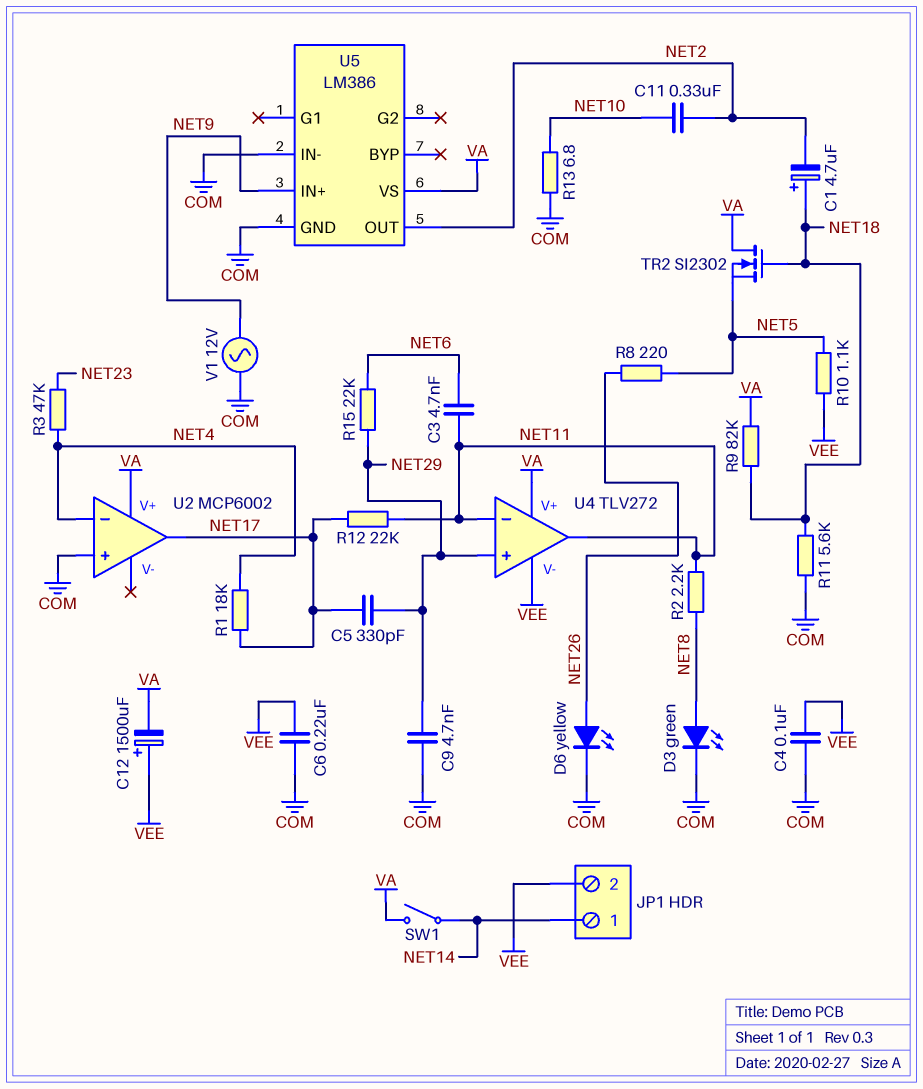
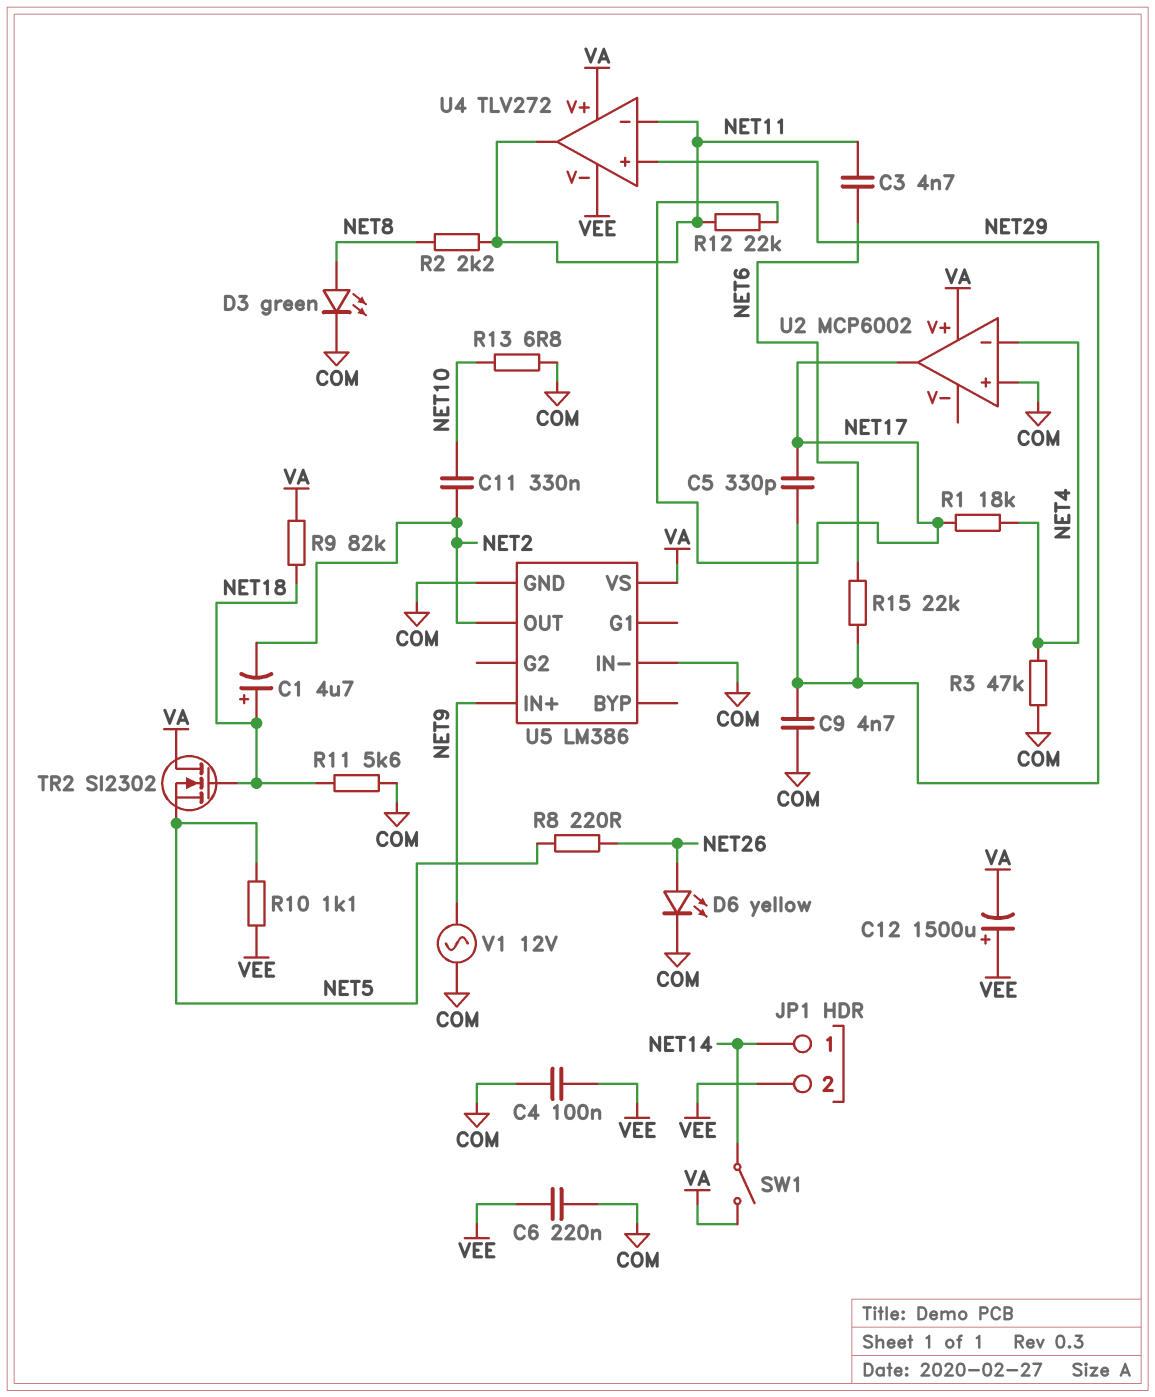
R3: 47k (NET4, NET23) -> 47k (COM, NET4)

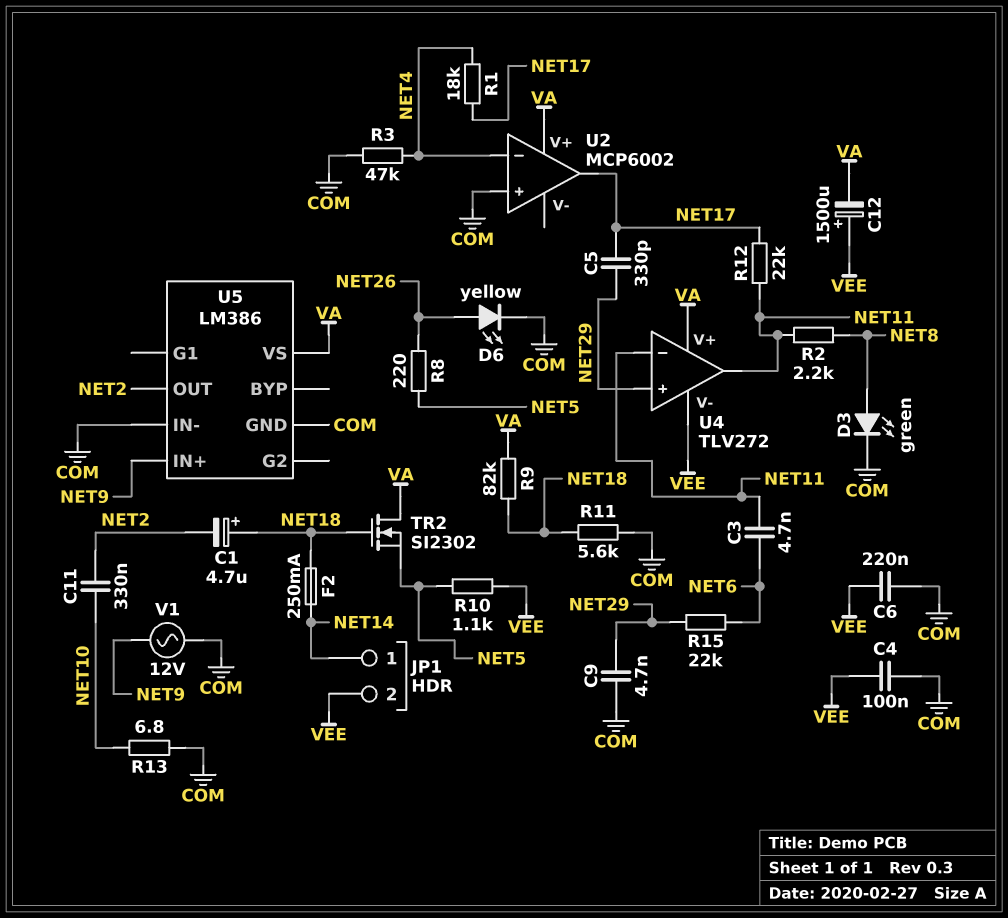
F2: none -> 250mA (NET14, NET18)
SW1: switch (NET14, VA) -> none

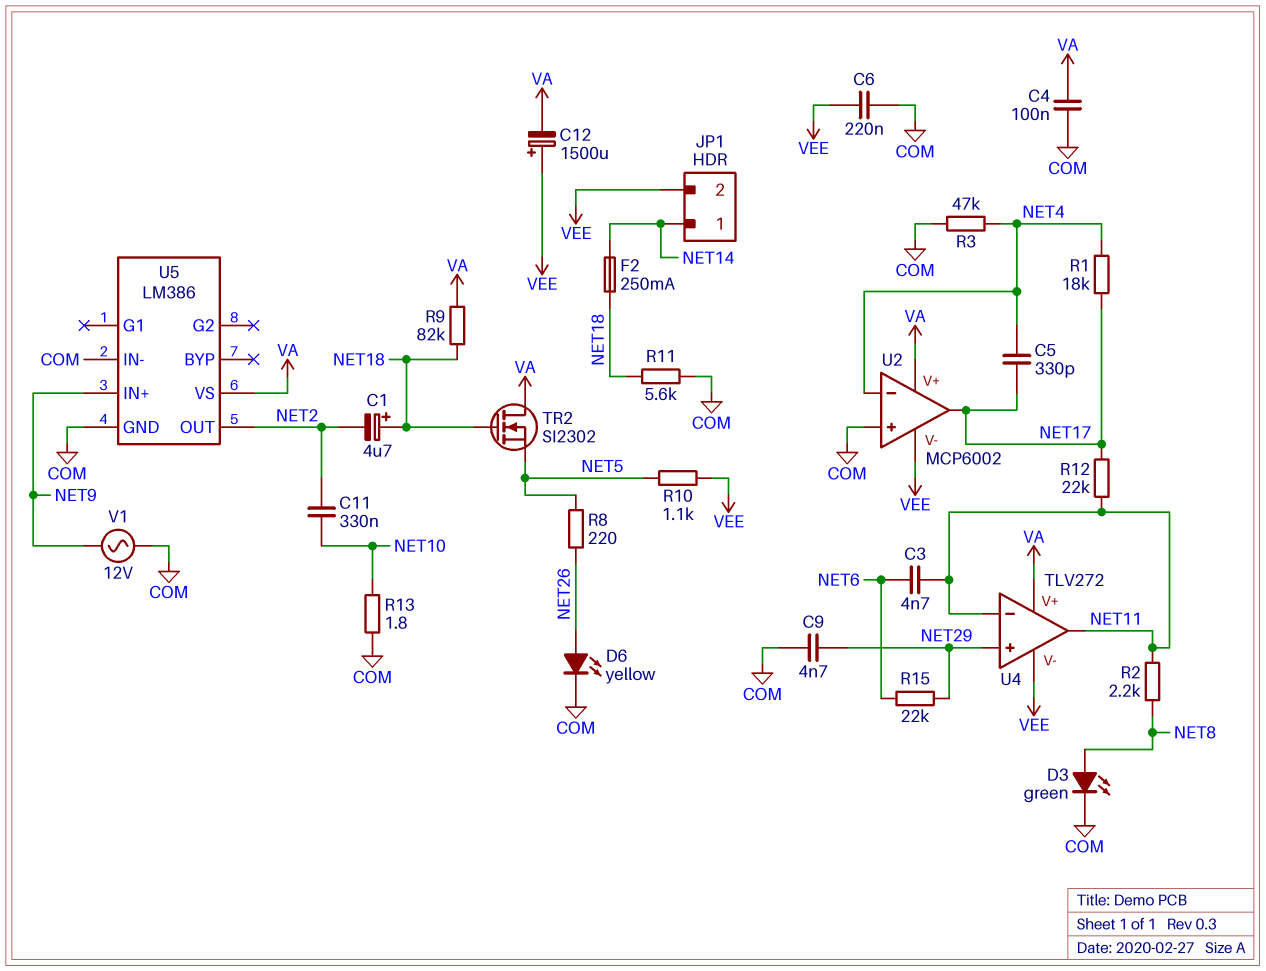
C4: 100nF (COM, VEE) -> 100nF (COM, VA)
C5: 330pF (NET17, NET29) -> 330pF (NET4, NET17)
R13: 6.8 (COM, NET10) -> 1.8 (COM, NET10)
U2 pin V-: none -> VEE

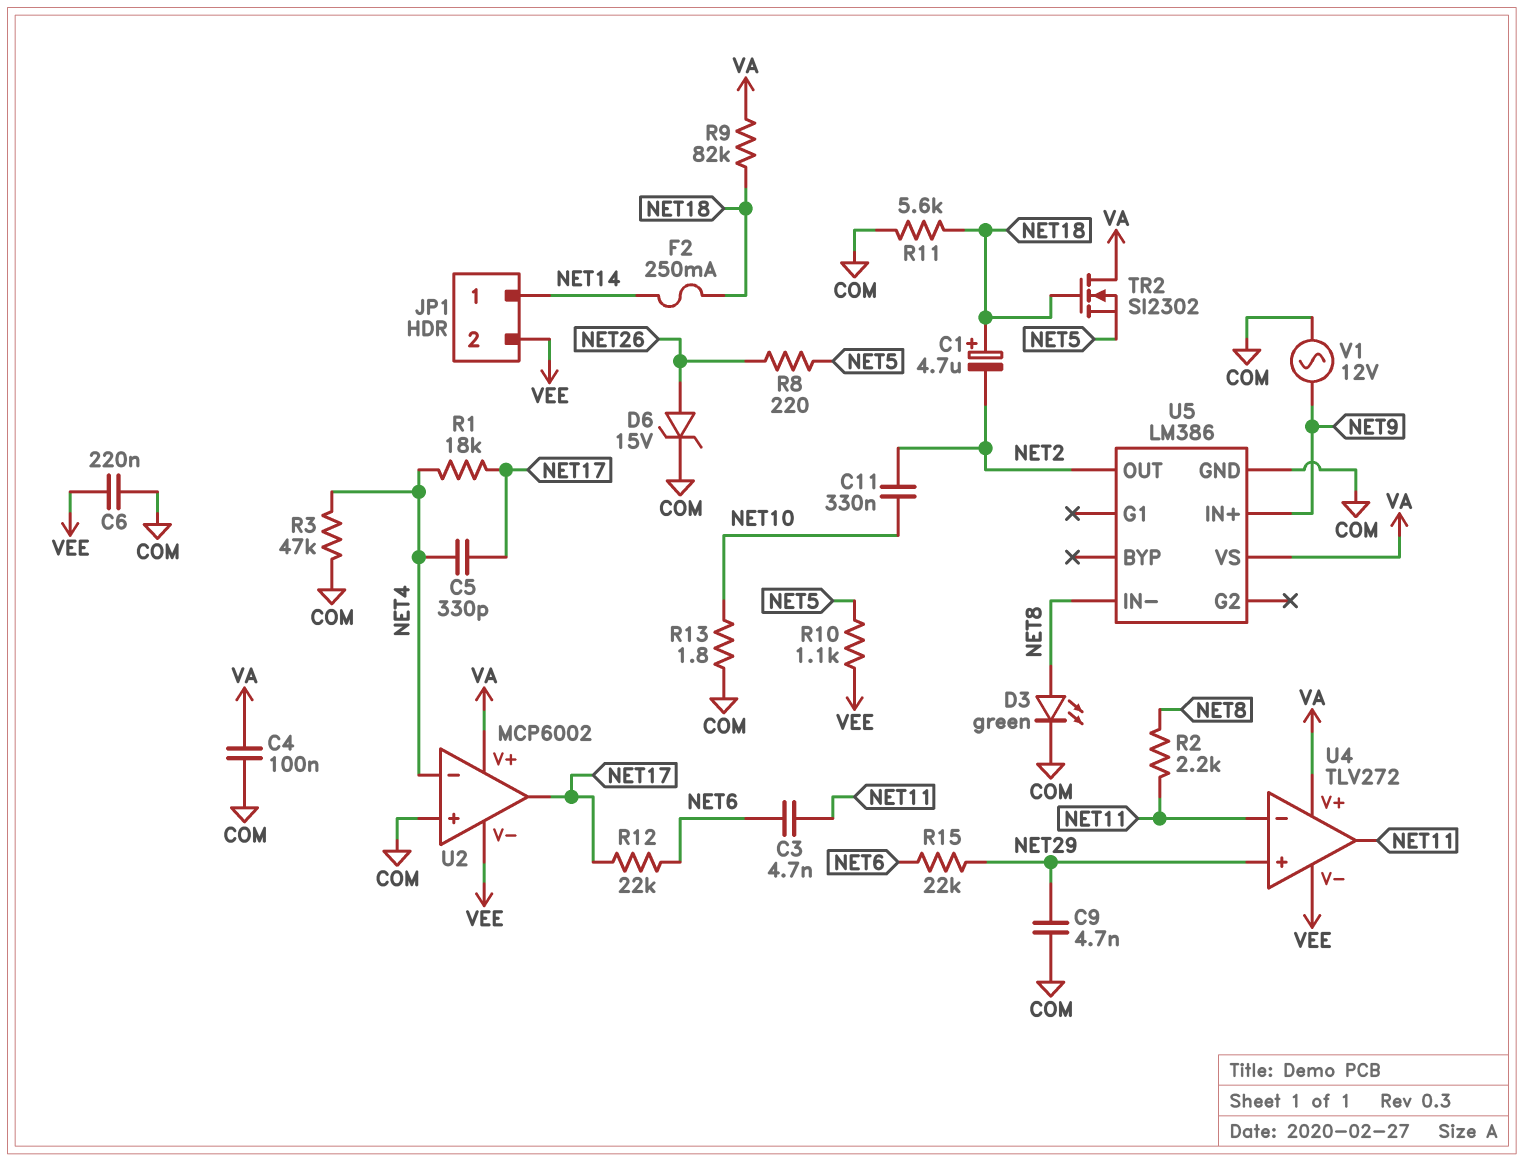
C12: 1500uF (plus VEE, minus VA) -> none
D6: LED yellow (A NET26, K COM) -> zener 15V (A NET26, K COM)
R12: 22k (NET11, NET17) -> 22k (NET6, NET17)
U5 pin IN-: COM -> NET8

